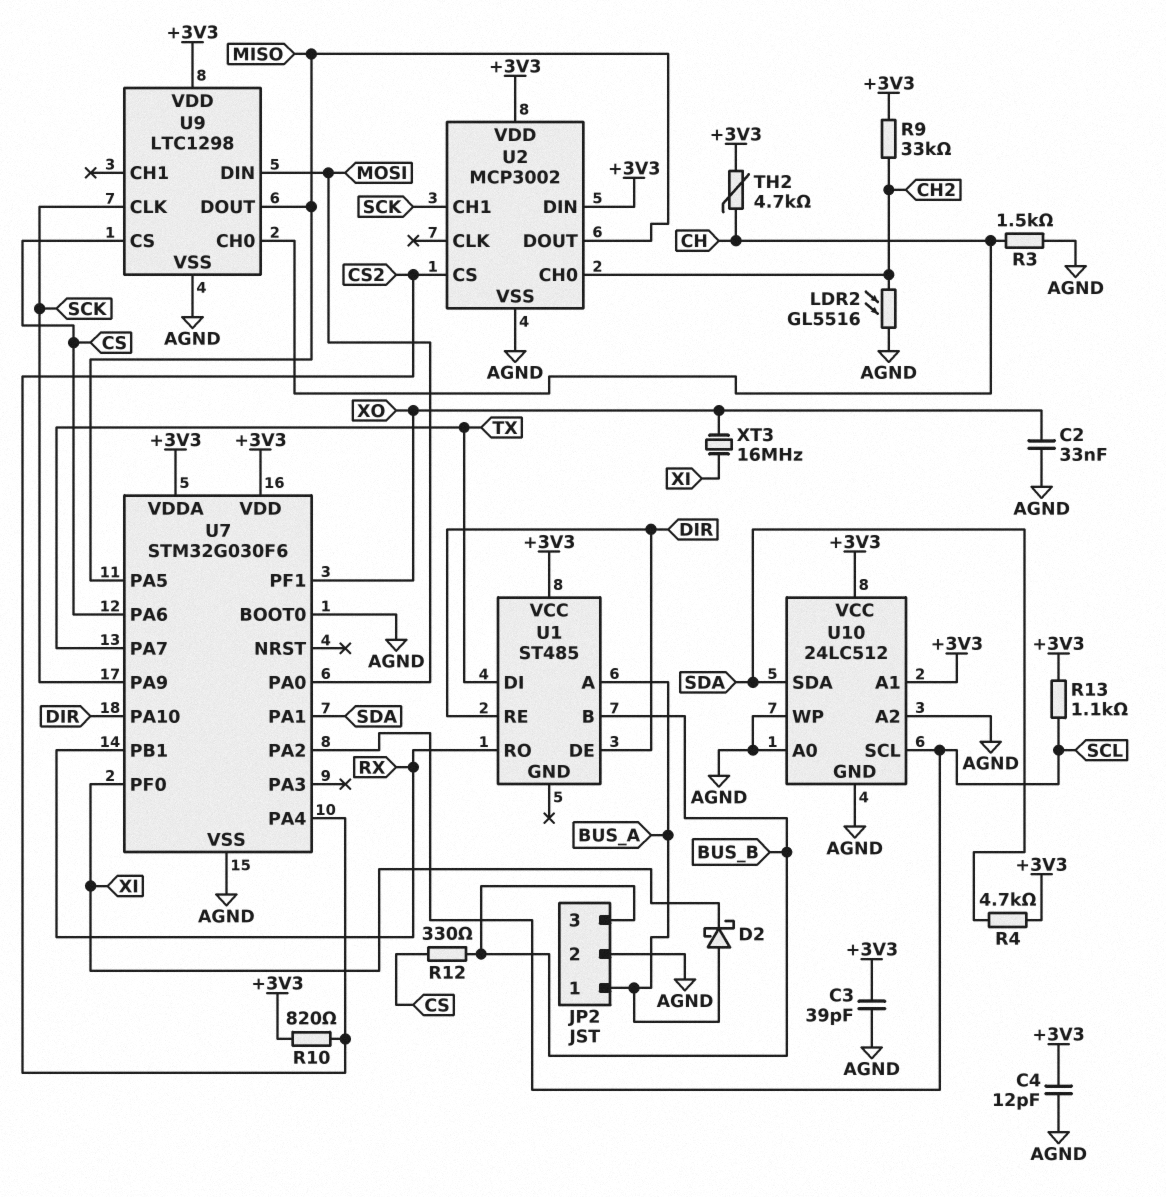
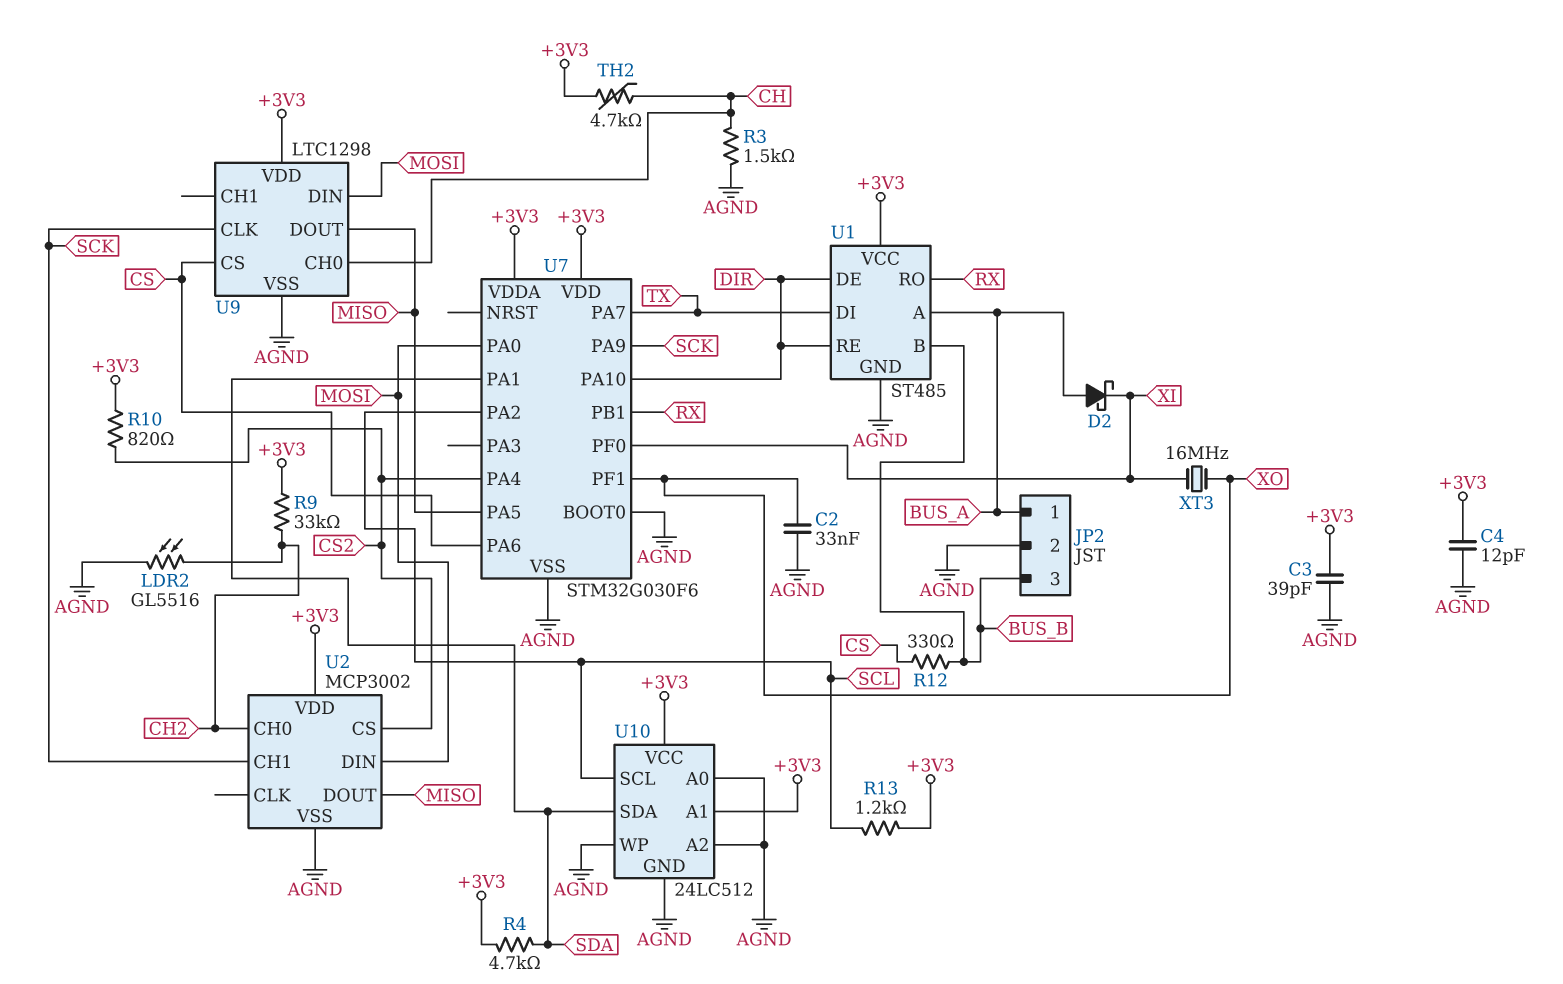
R13: 1.1k (+3V3, SCL) -> 1.2k (+3V3, SCL)
U1 pin GND: none -> AGND
U2 pin DIN: +3V3 -> MOSI

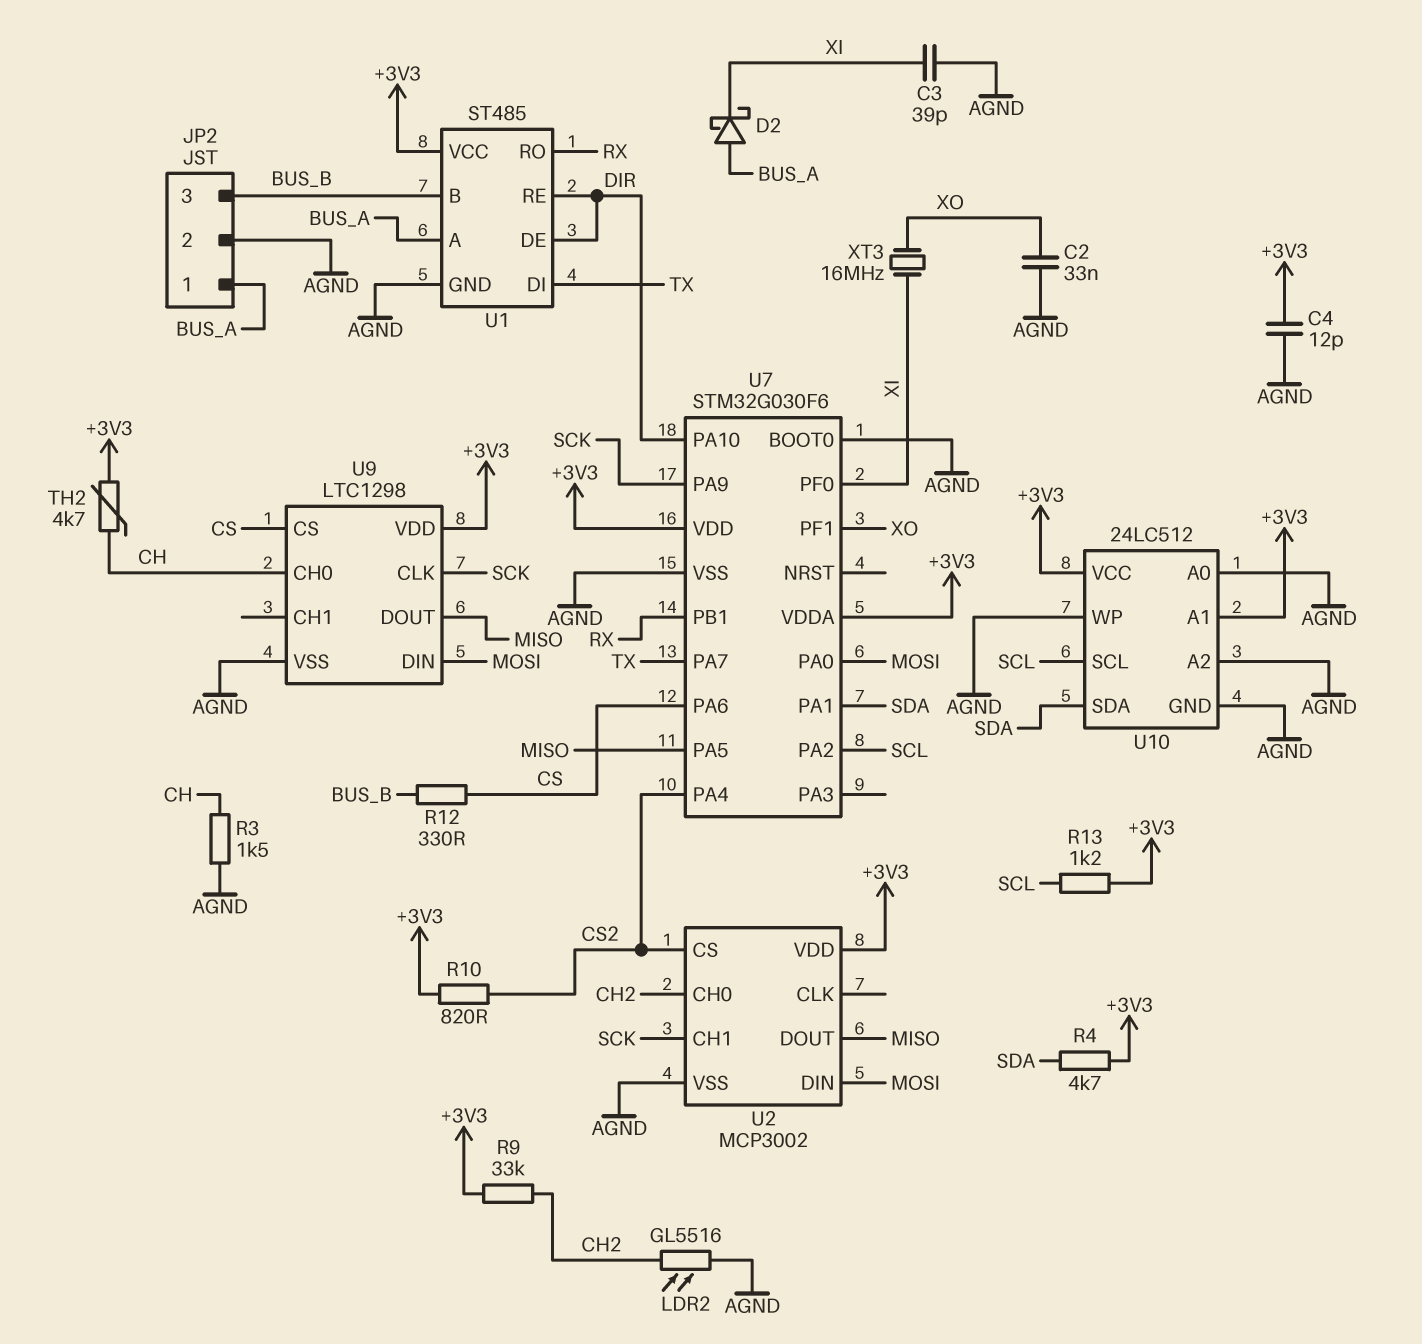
C3: 39pF (+3V3, AGND) -> 39pF (AGND, XI)

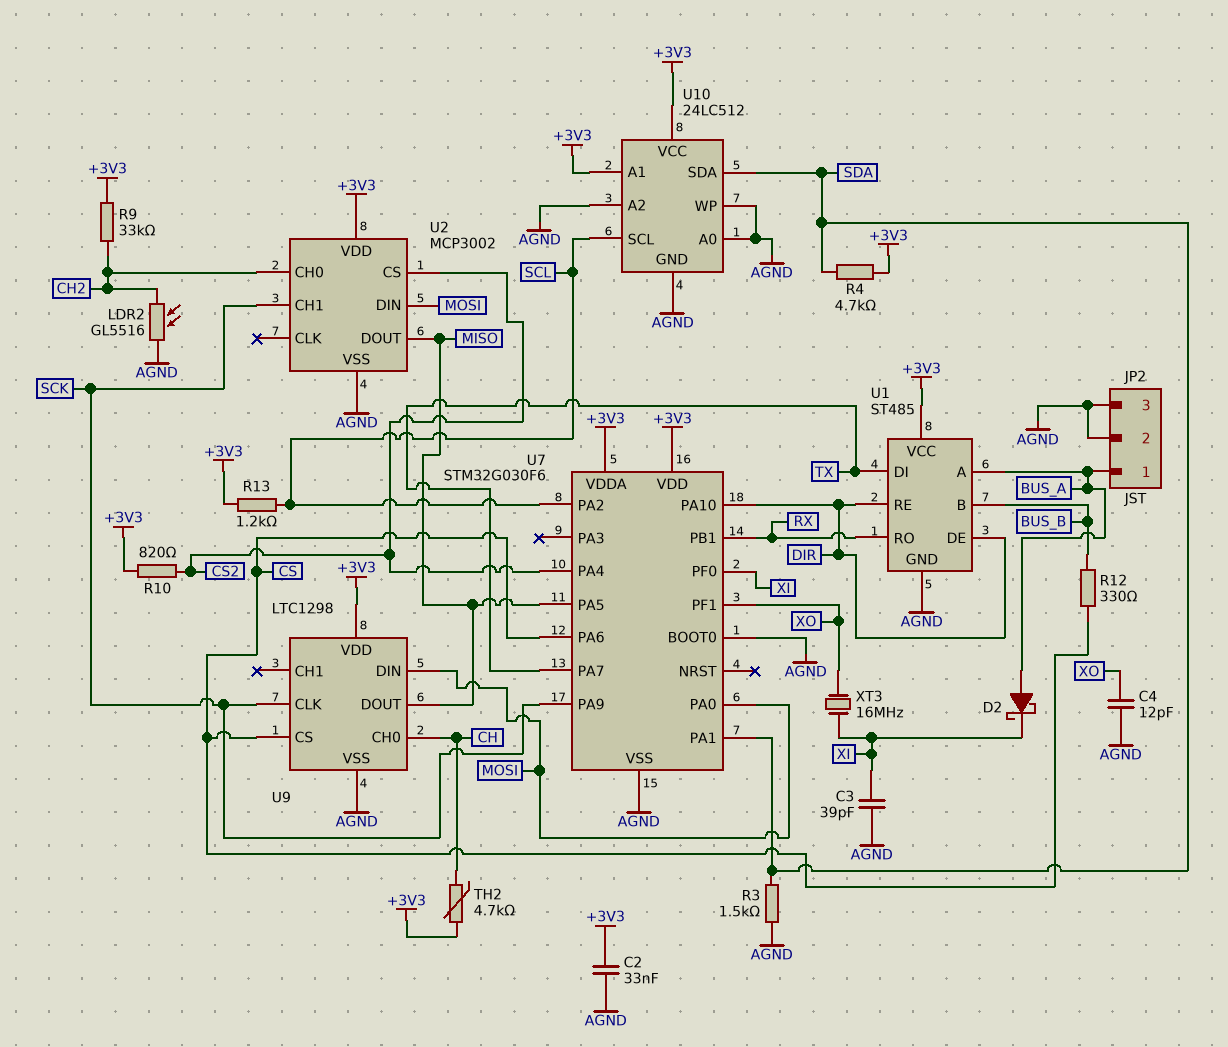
C2: 33nF (AGND, XO) -> 33nF (+3V3, AGND)
C4: 12pF (+3V3, AGND) -> 12pF (AGND, XO)
JP2 pin 3: BUS_B -> AGND
R3: 1.5k (AGND, CH) -> 1.5k (AGND, SDA)

